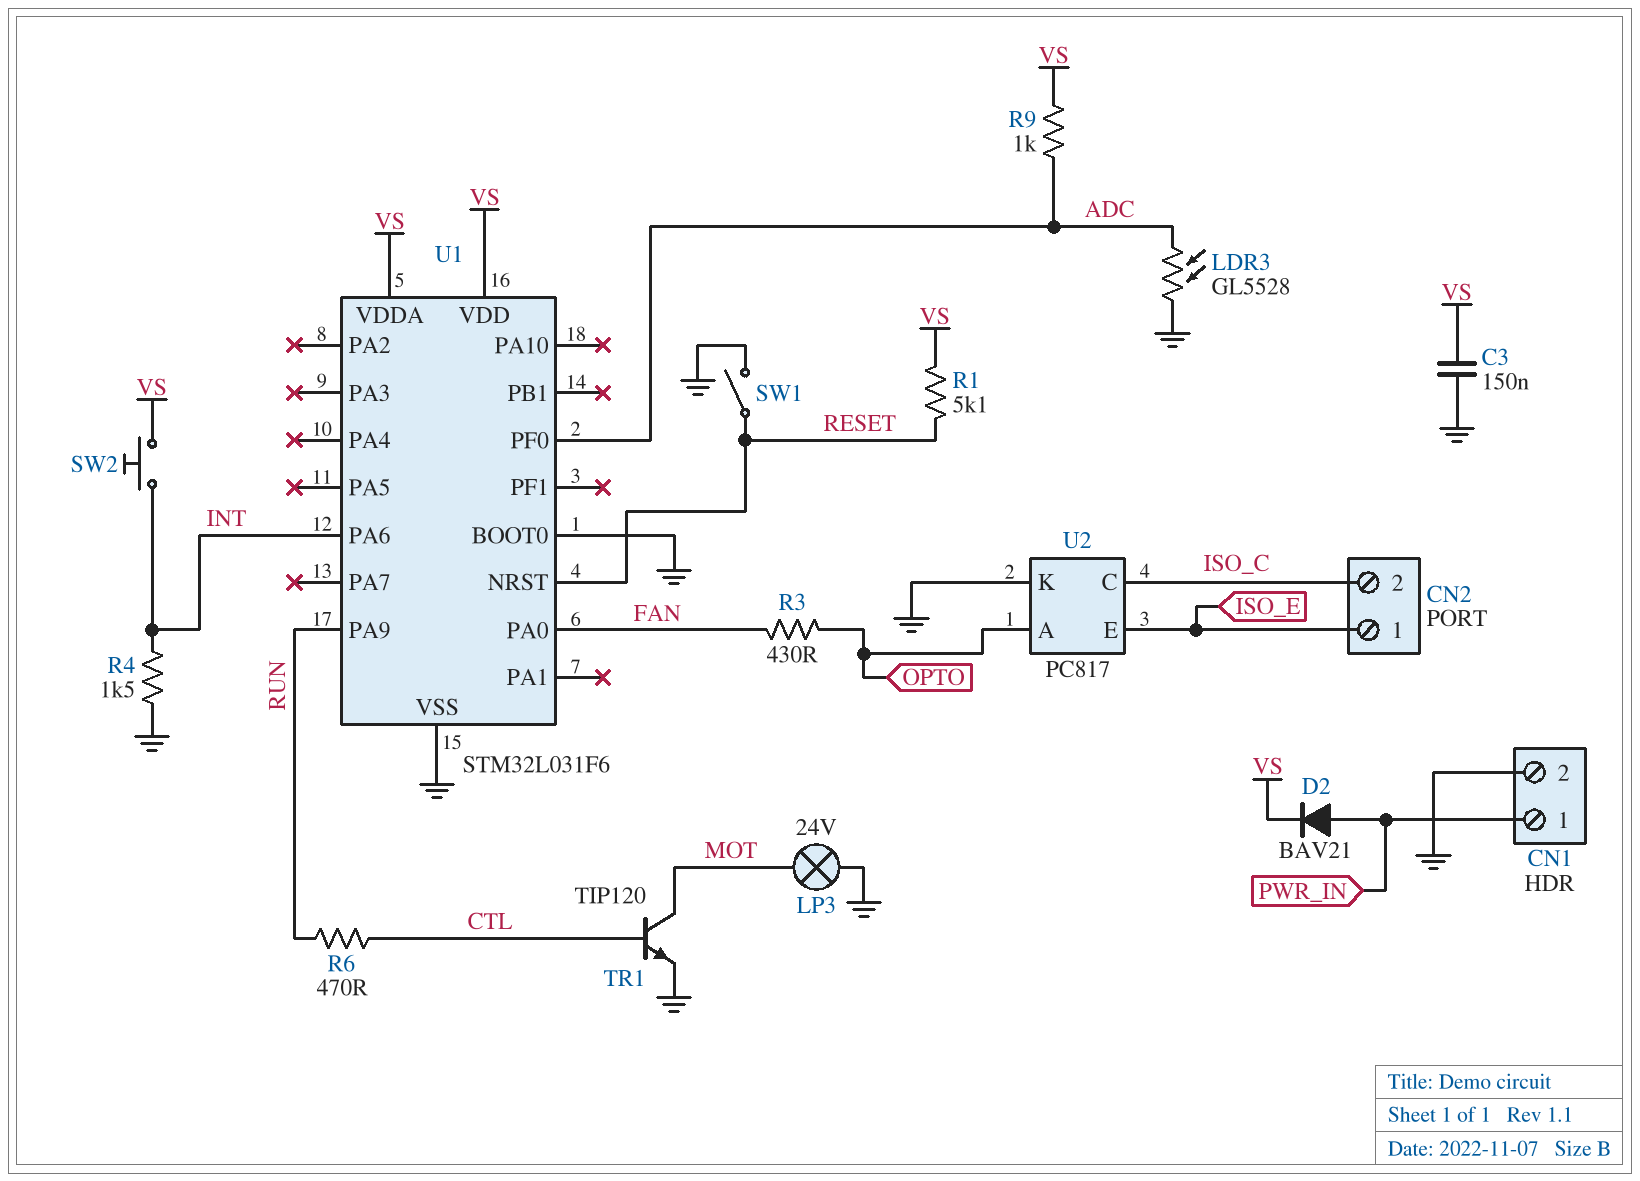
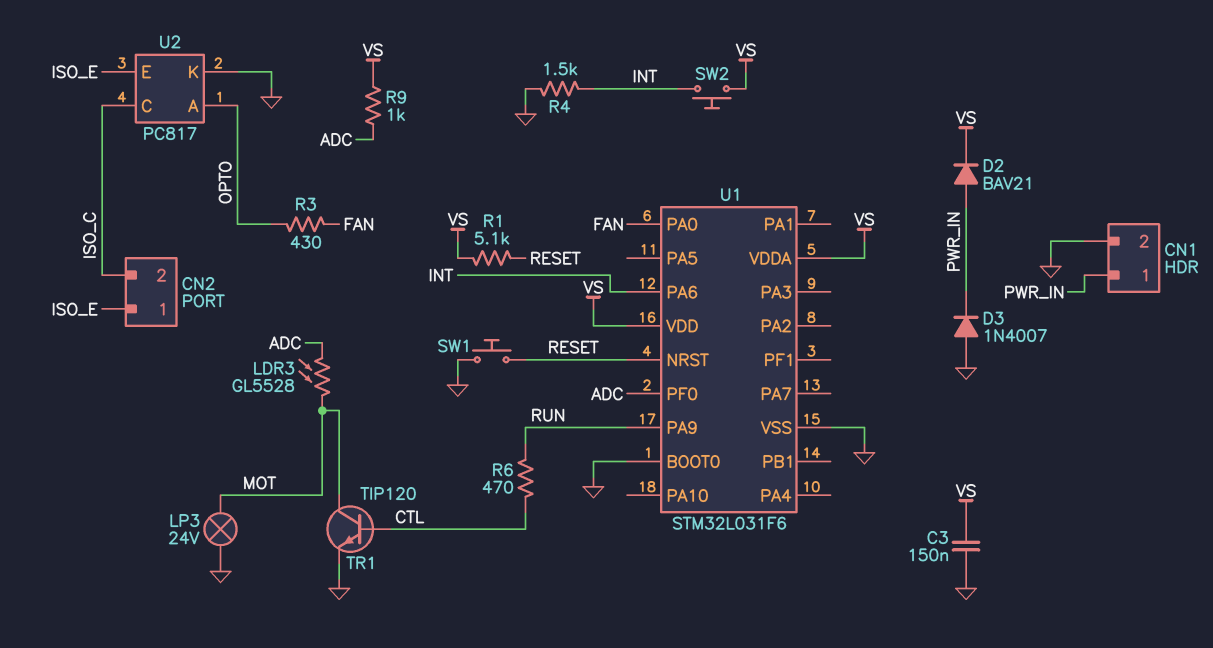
D3: none -> diode 1N4007 (A GND, K PWR_IN)
LDR3: GL5528 (ADC, GND) -> GL5528 (ADC, MOT)
SW1: switch (GND, RESET) -> button (GND, RESET)

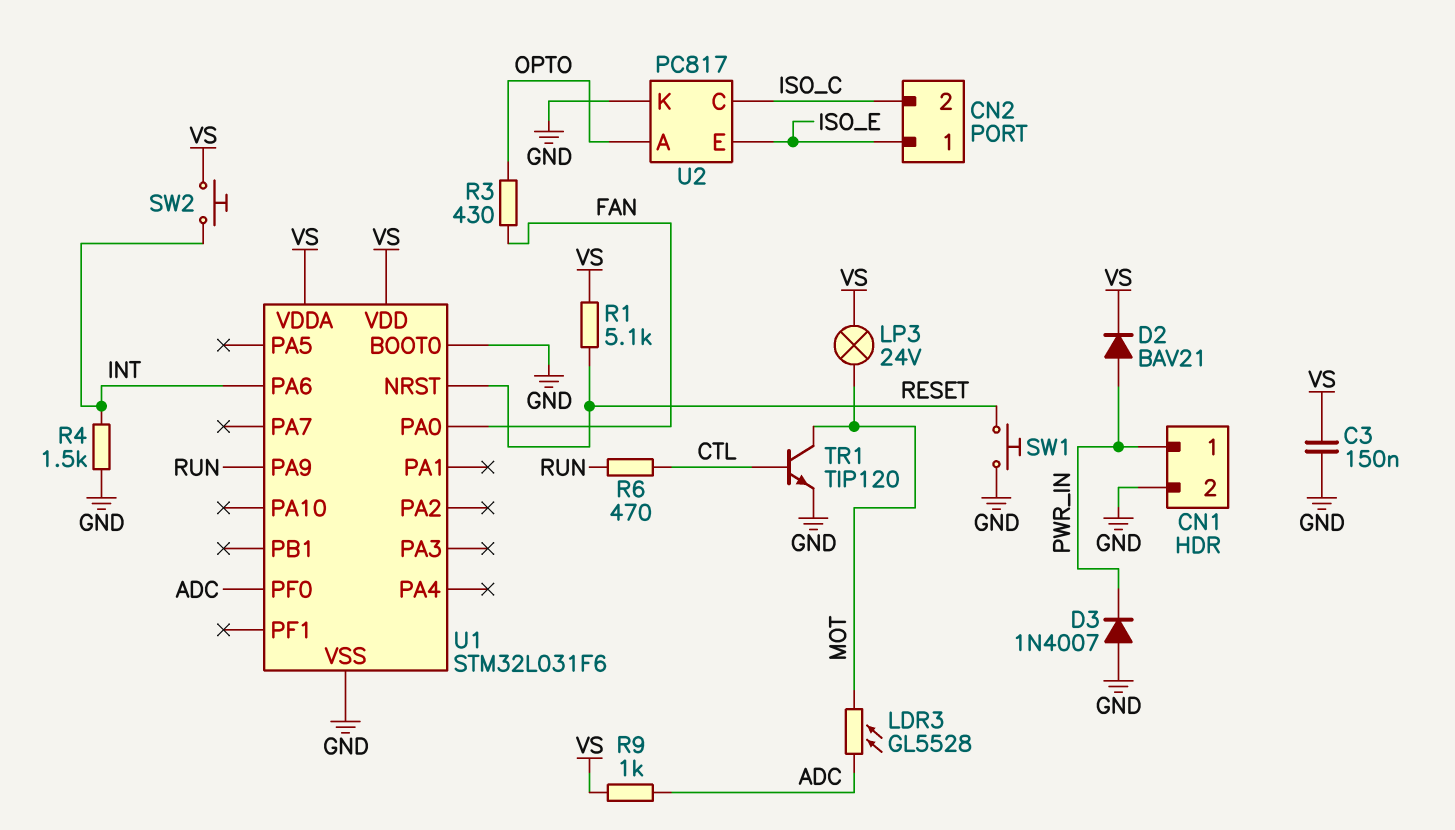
LP3: lamp 24V (GND, MOT) -> lamp 24V (MOT, VS)

